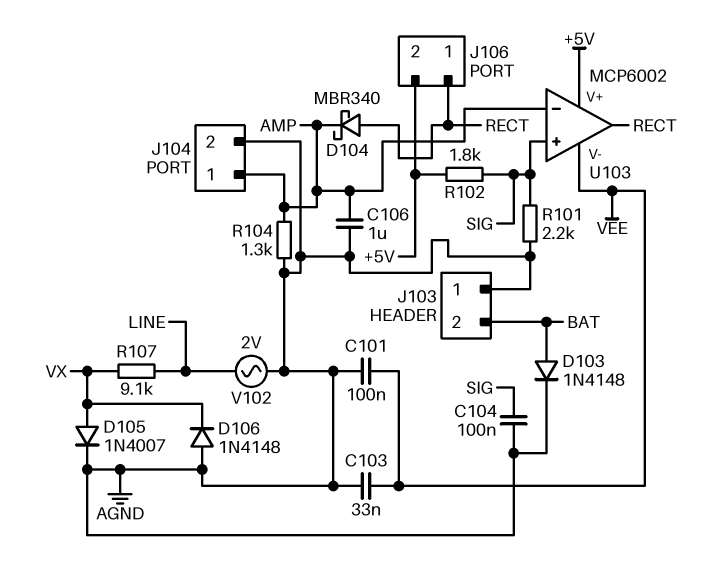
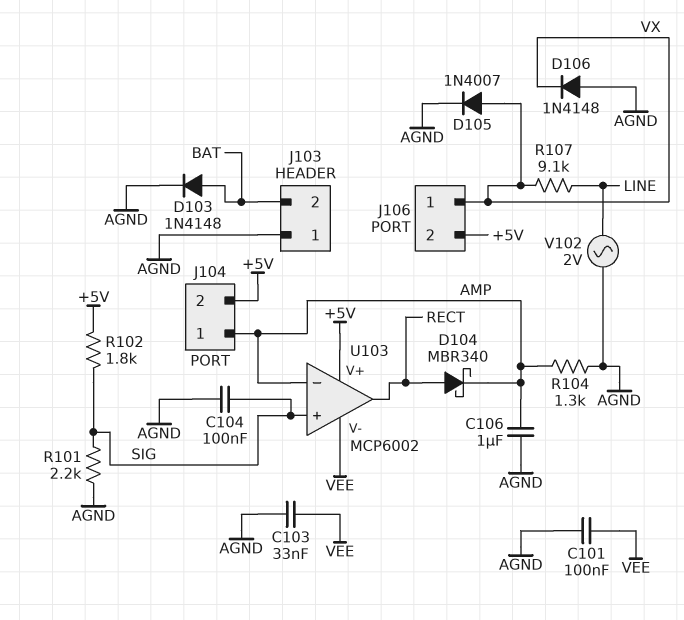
J104 pin 2: AGND -> +5V
J106 pin 1: RECT -> VX

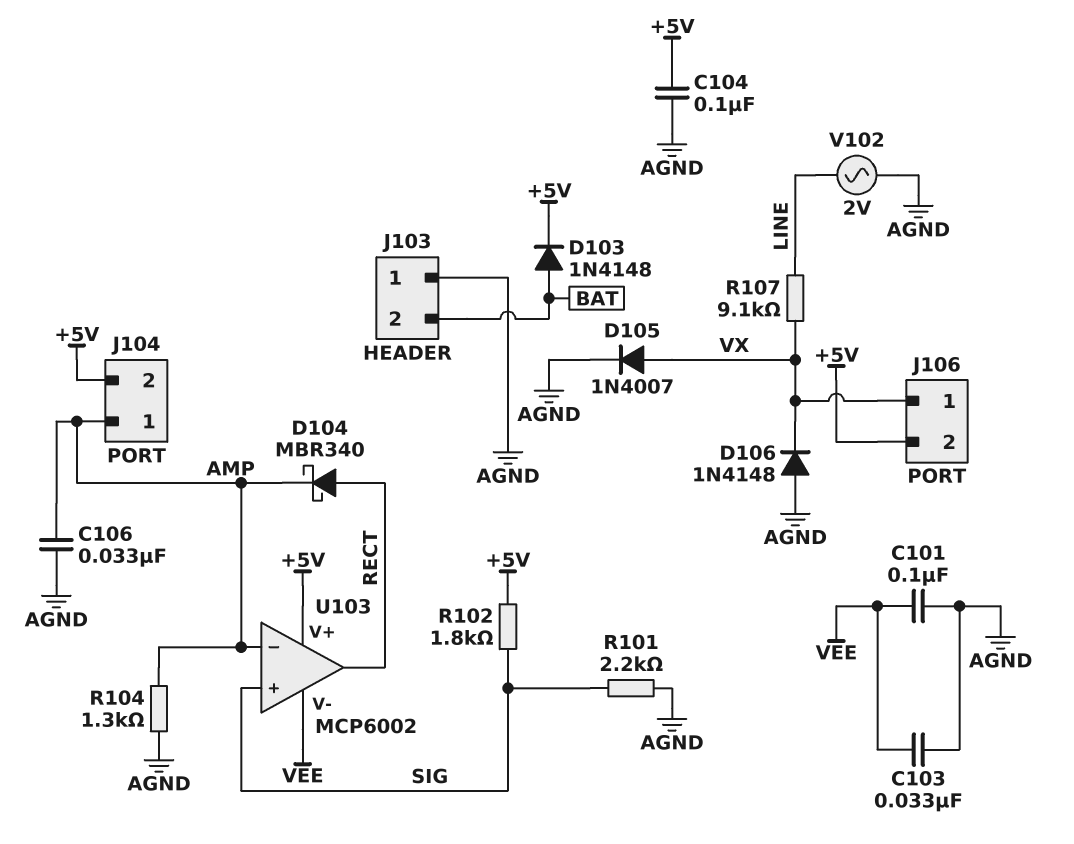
C104: 100nF (AGND, SIG) -> 100nF (+5V, AGND)
C106: 1uF (AGND, AMP) -> 33nF (AGND, AMP)
D103: diode 1N4148 (A BAT, K AGND) -> diode 1N4148 (A BAT, K +5V)

